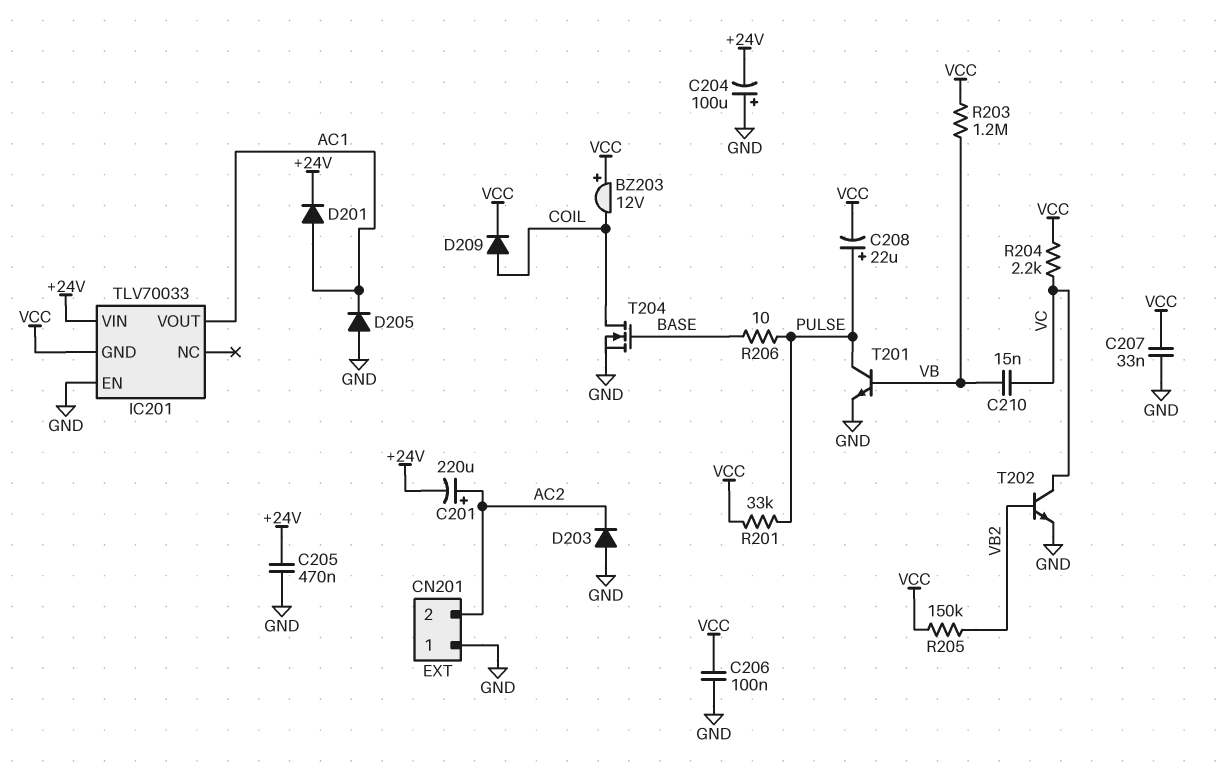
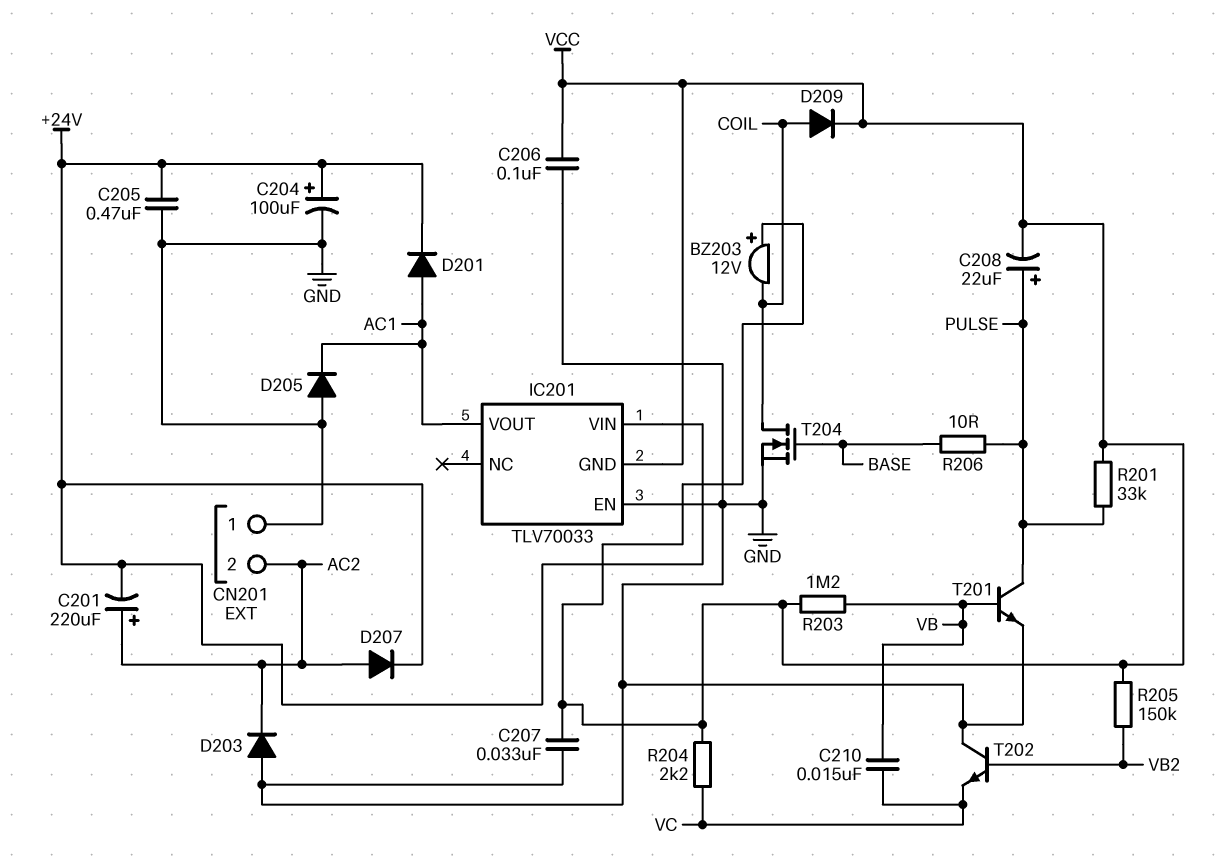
C204: 100uF (plus GND, minus +24V) -> 100uF (plus +24V, minus GND)
D207: none -> diode (A AC2, K +24V)
T202: NPN (B VB2, C VC, E GND) -> NPN (B VB2, C GND, E VC)

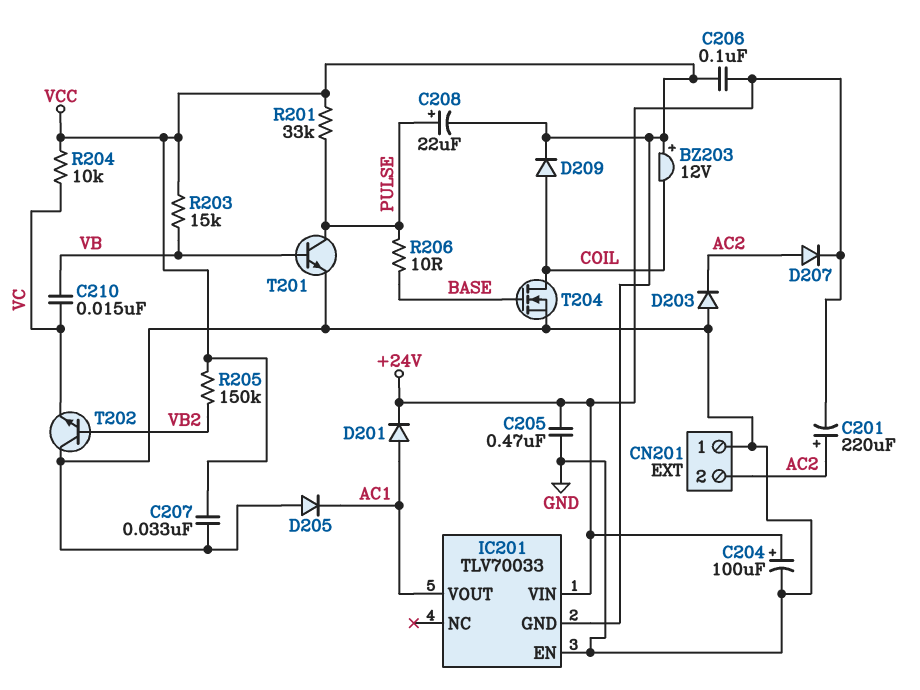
C206: 100nF (GND, VCC) -> 100nF (+24V, VCC)
R203: 1.2M (VB, VCC) -> 15k (VB, VCC)
R204: 2.2k (VC, VCC) -> 10k (VC, VCC)

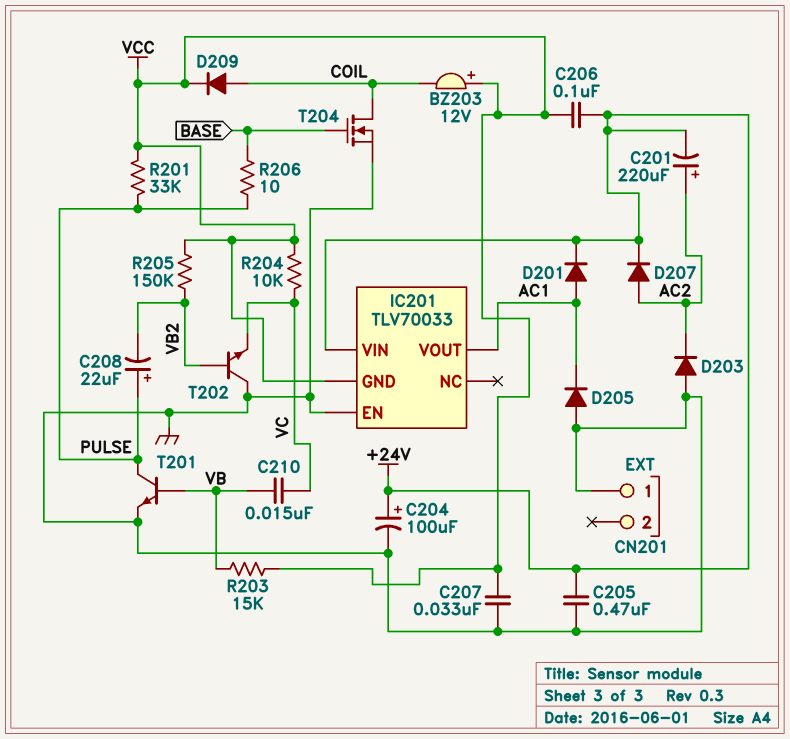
C208: 22uF (plus PULSE, minus VCC) -> 22uF (plus PULSE, minus VB2)
CN201 pin 2: AC2 -> none

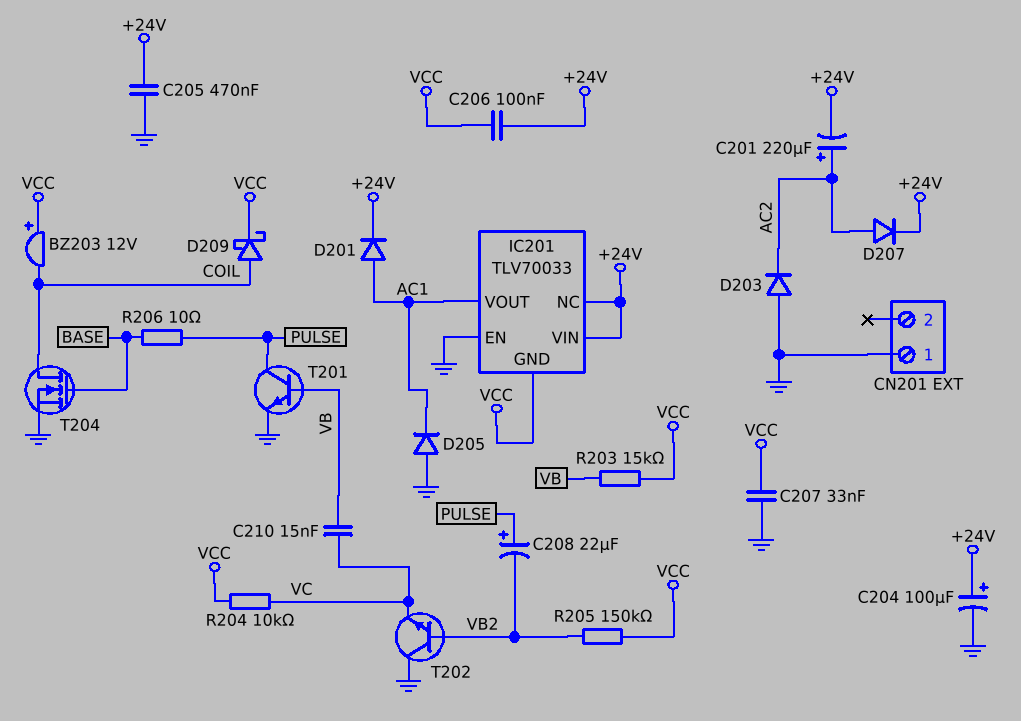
D209: diode (A COIL, K VCC) -> schottky (A COIL, K VCC)
IC201 pin NC: none -> +24V
R201: 33k (PULSE, VCC) -> none

